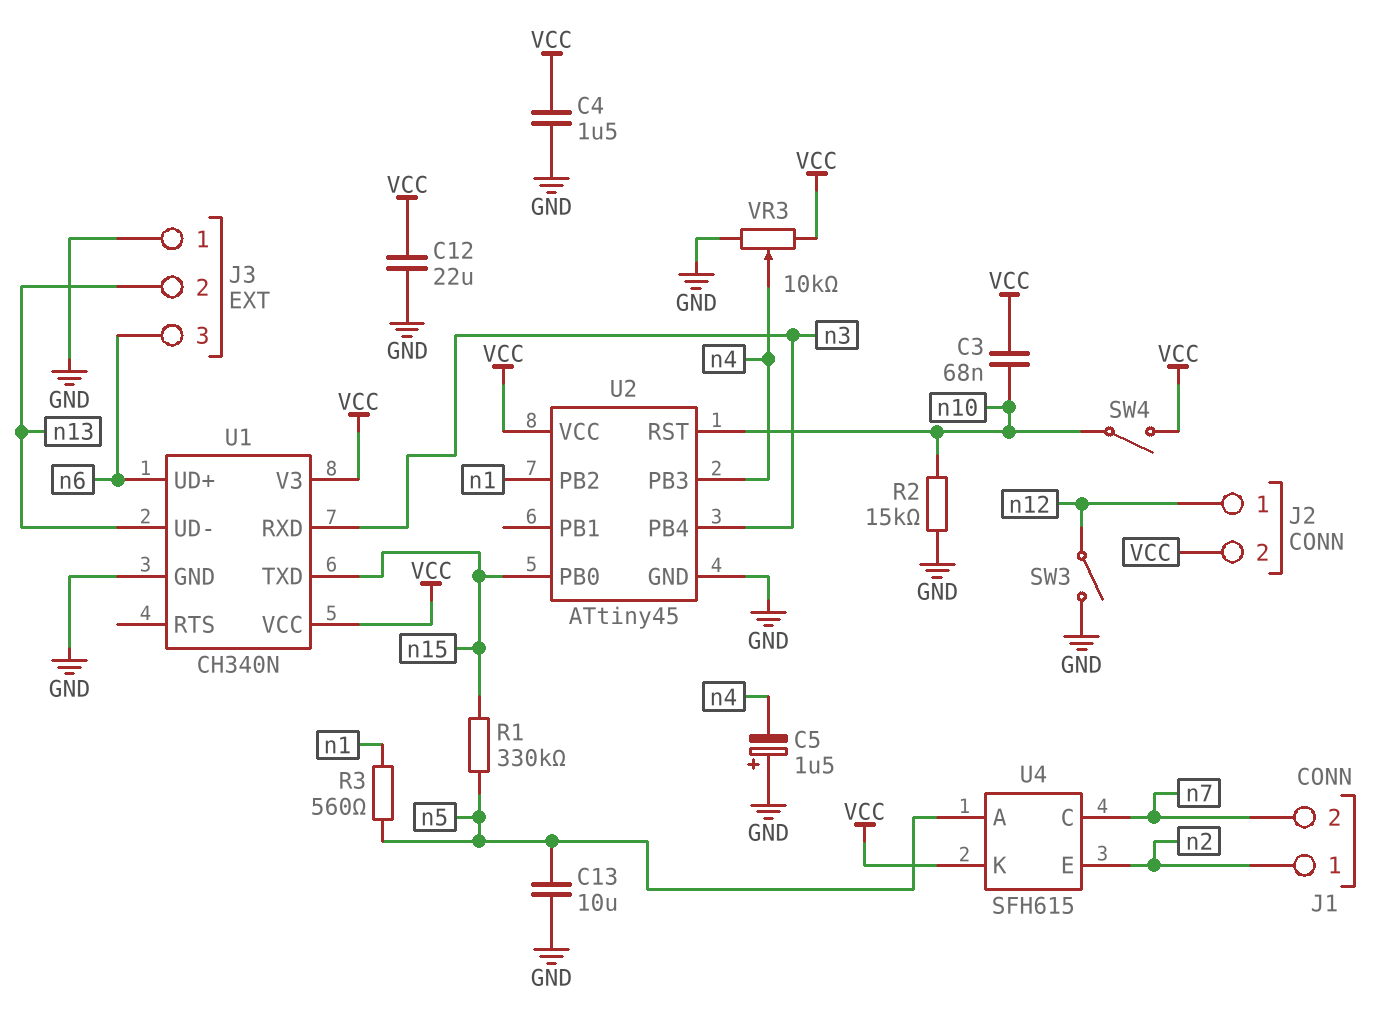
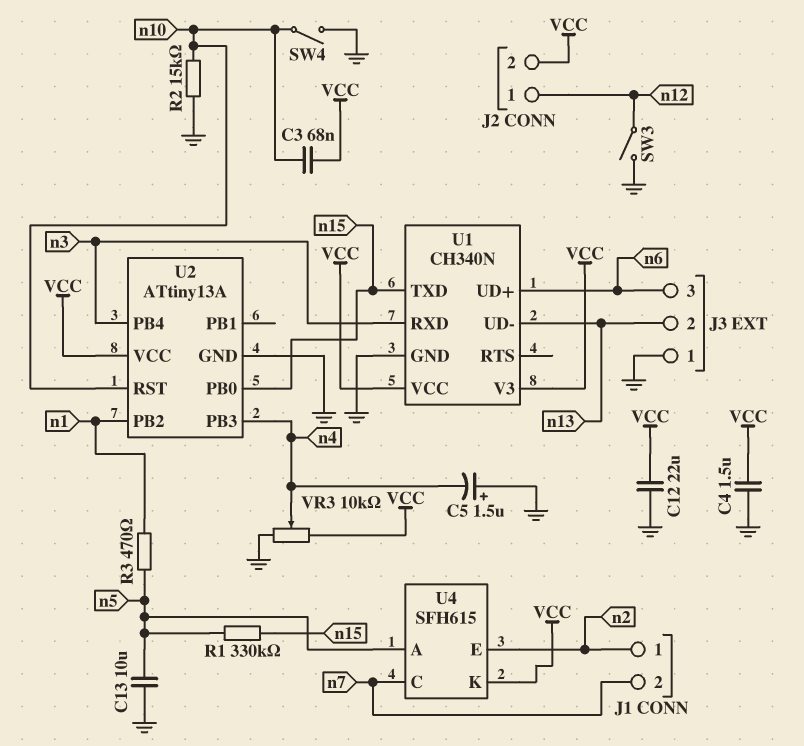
R3: 560 (n1, n5) -> 470 (n1, n5)
SW4: switch (VCC, n10) -> switch (GND, n10)
U2: ATtiny45 -> ATtiny13A

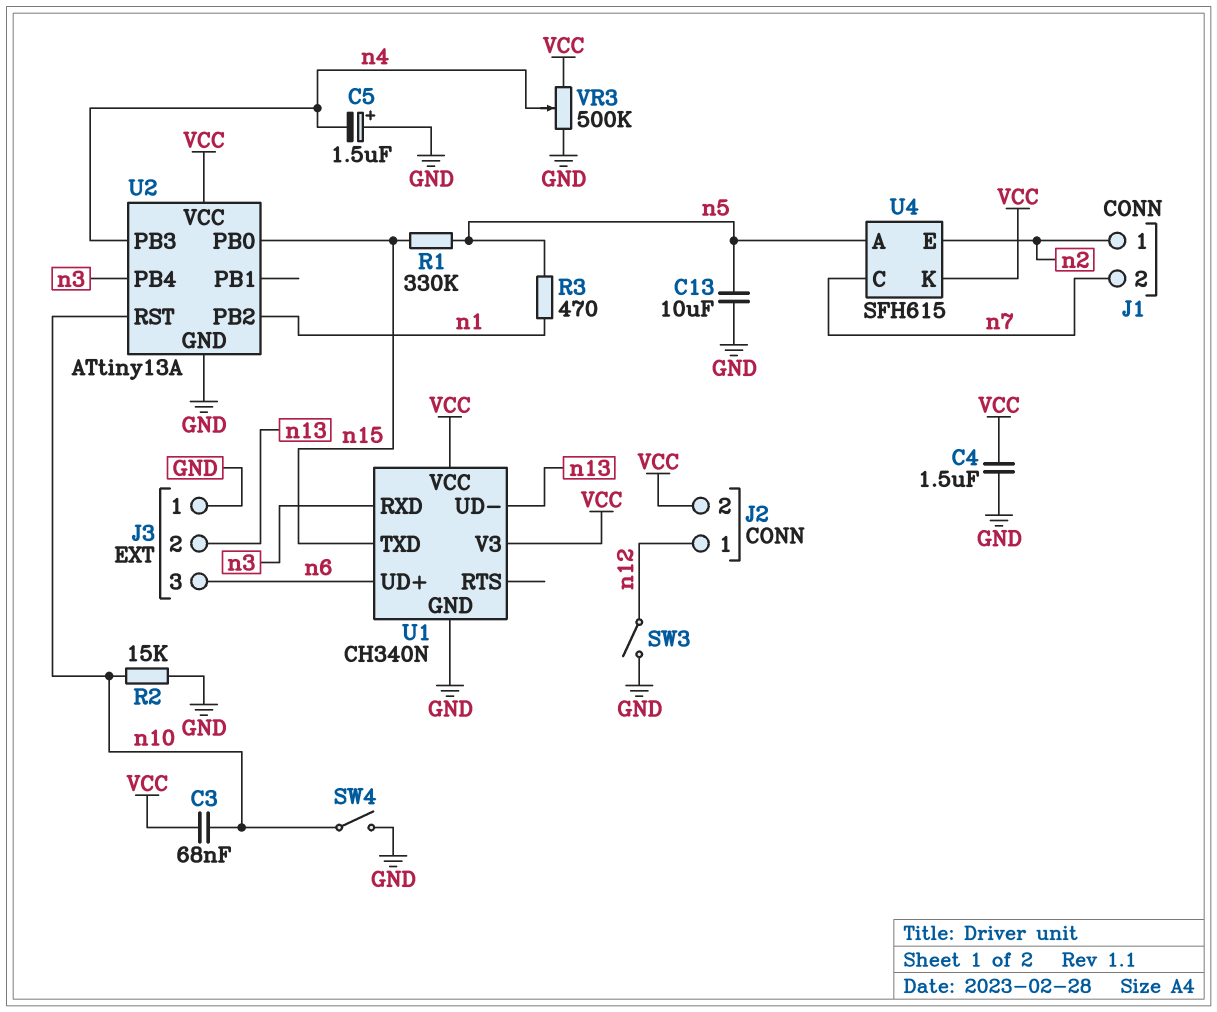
C12: 22uF (GND, VCC) -> none
VR3: 10k (GND, VCC, wiper n4) -> 500k (GND, VCC, wiper n4)

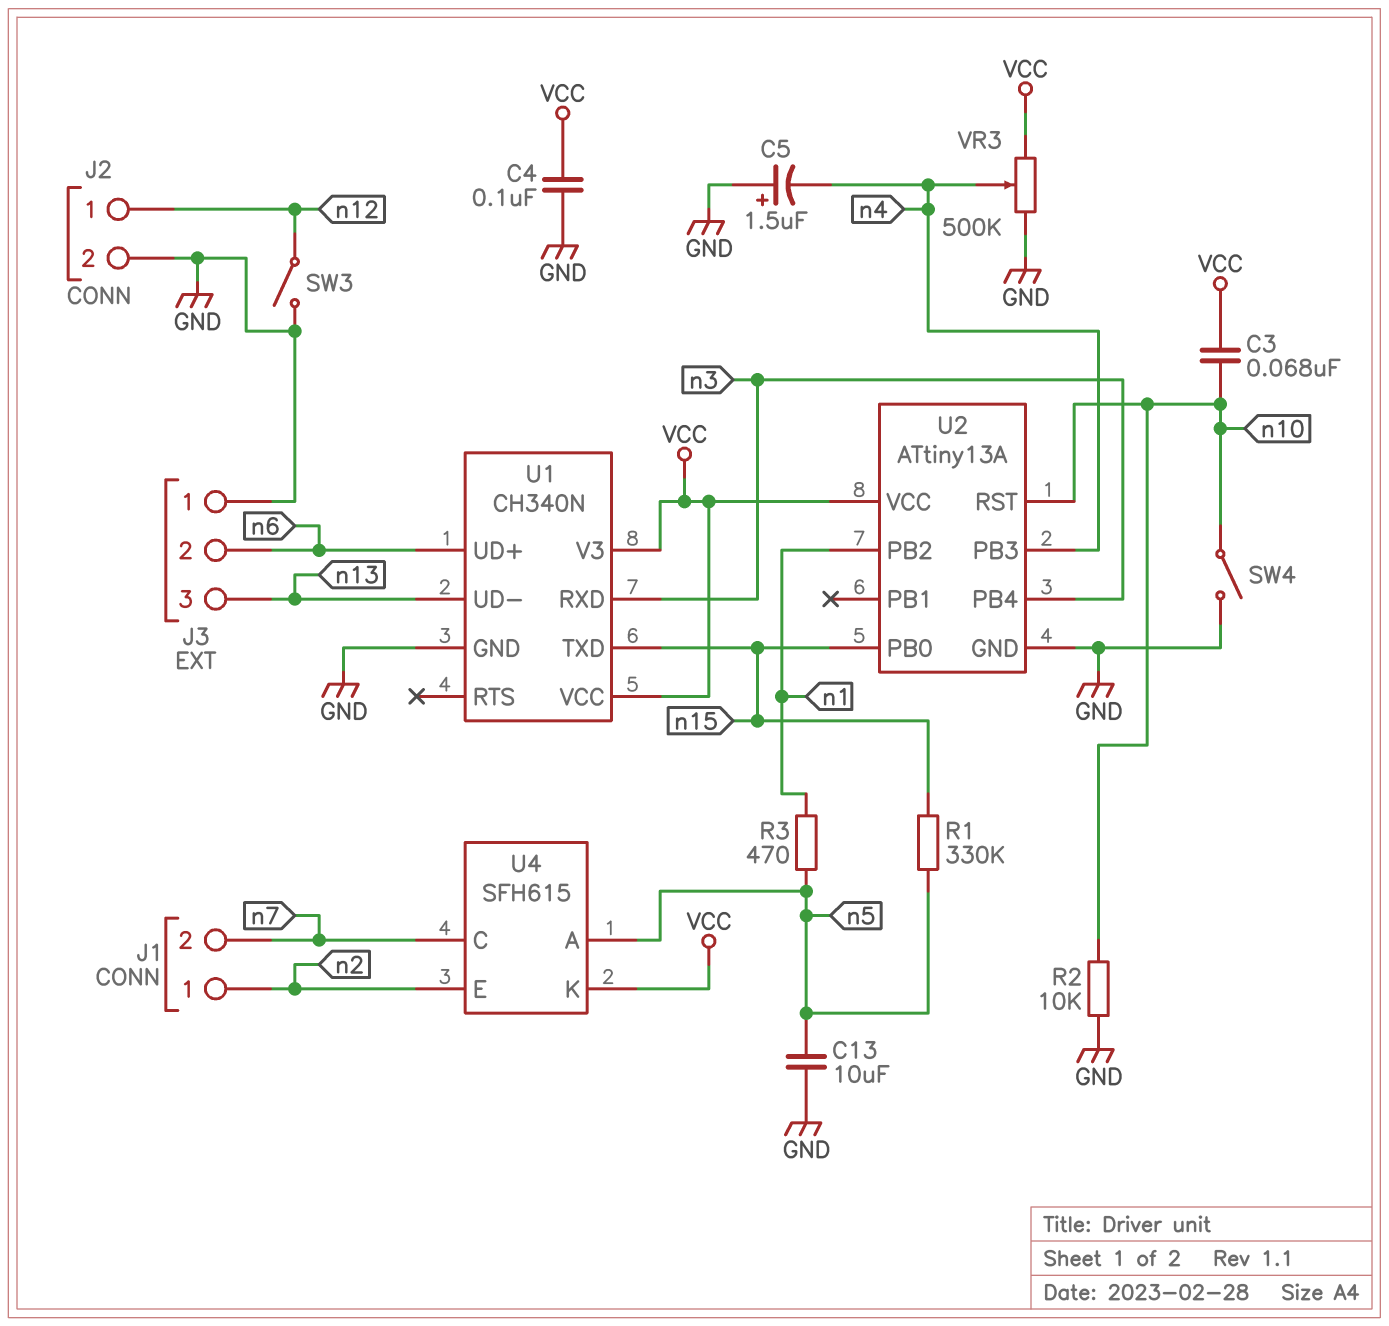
C4: 1.5uF (GND, VCC) -> 100nF (GND, VCC)
J2 pin 2: VCC -> GND
J3 pin 2: n13 -> n6
J3 pin 3: n6 -> n13
R2: 15k (GND, n10) -> 10k (GND, n10)

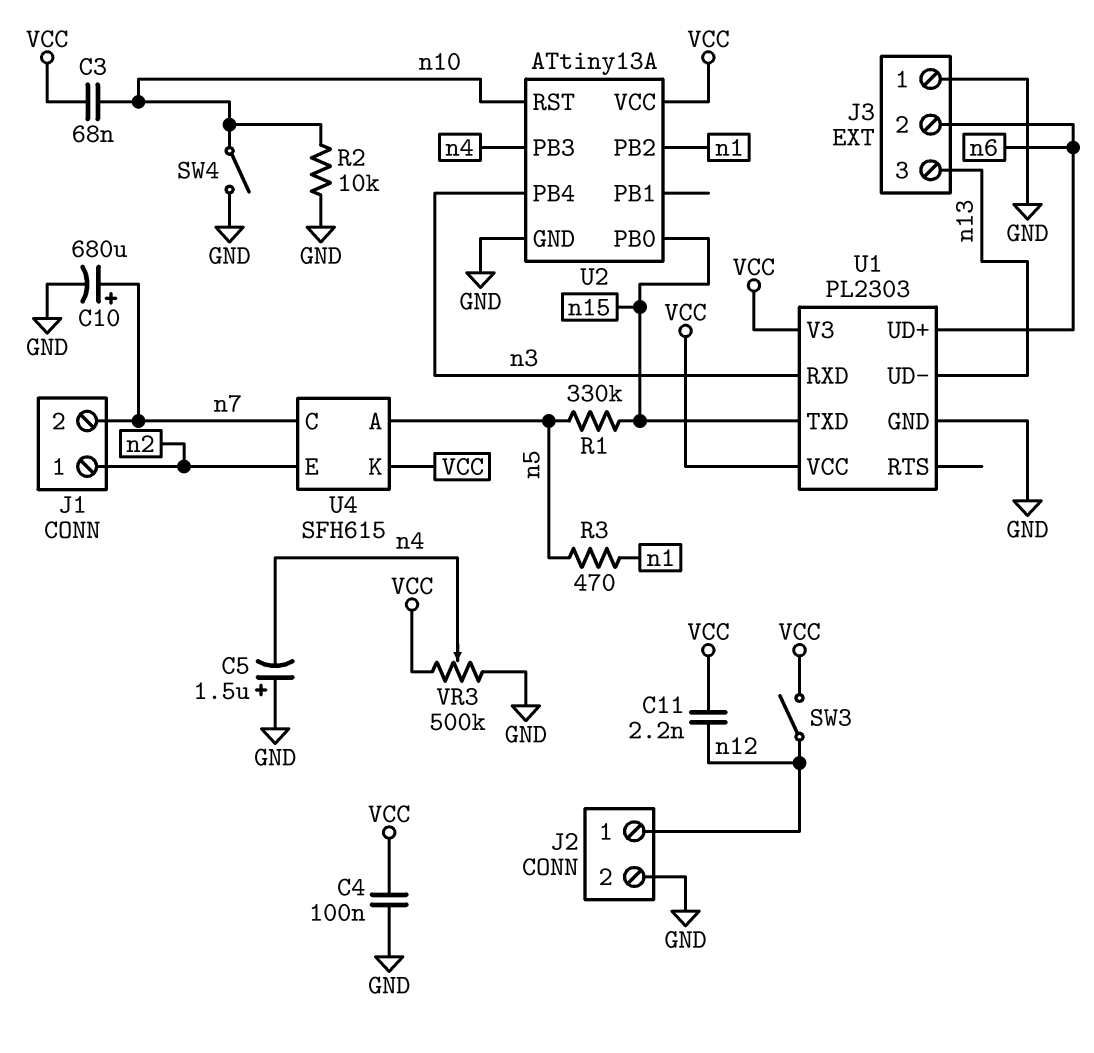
C10: none -> 680uF (plus n7, minus GND)
C11: none -> 2.2nF (VCC, n12)
C13: 10uF (GND, n5) -> none
SW3: switch (GND, n12) -> switch (VCC, n12)
U1: CH340N -> PL2303

